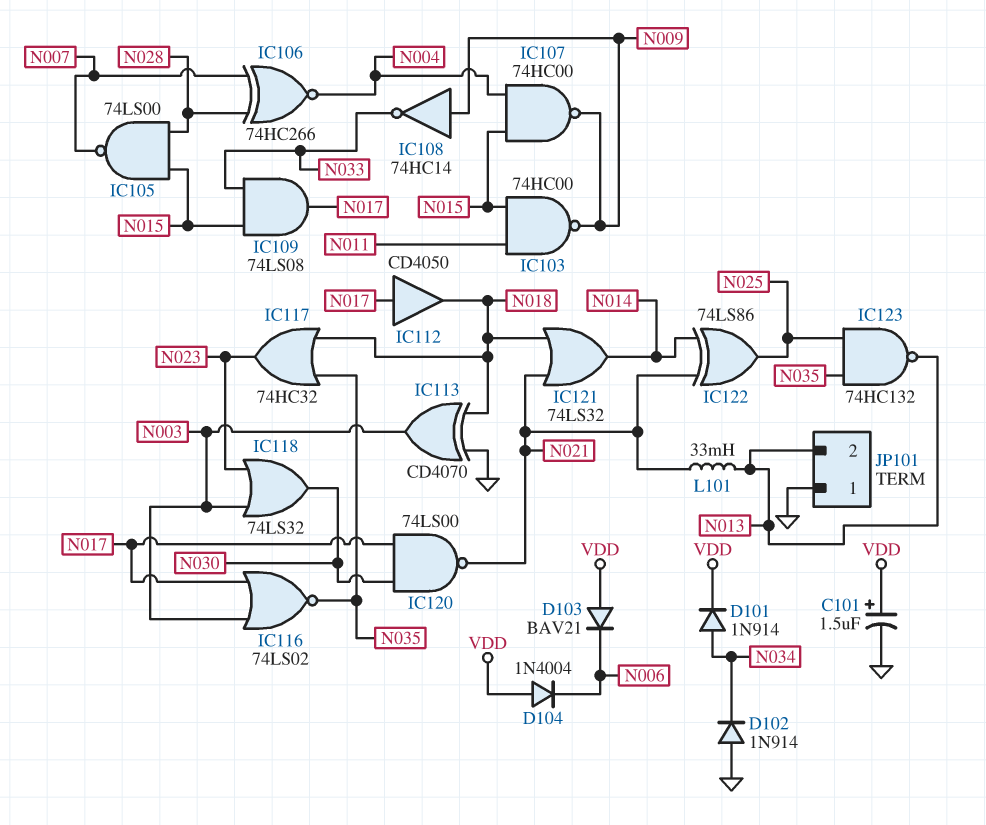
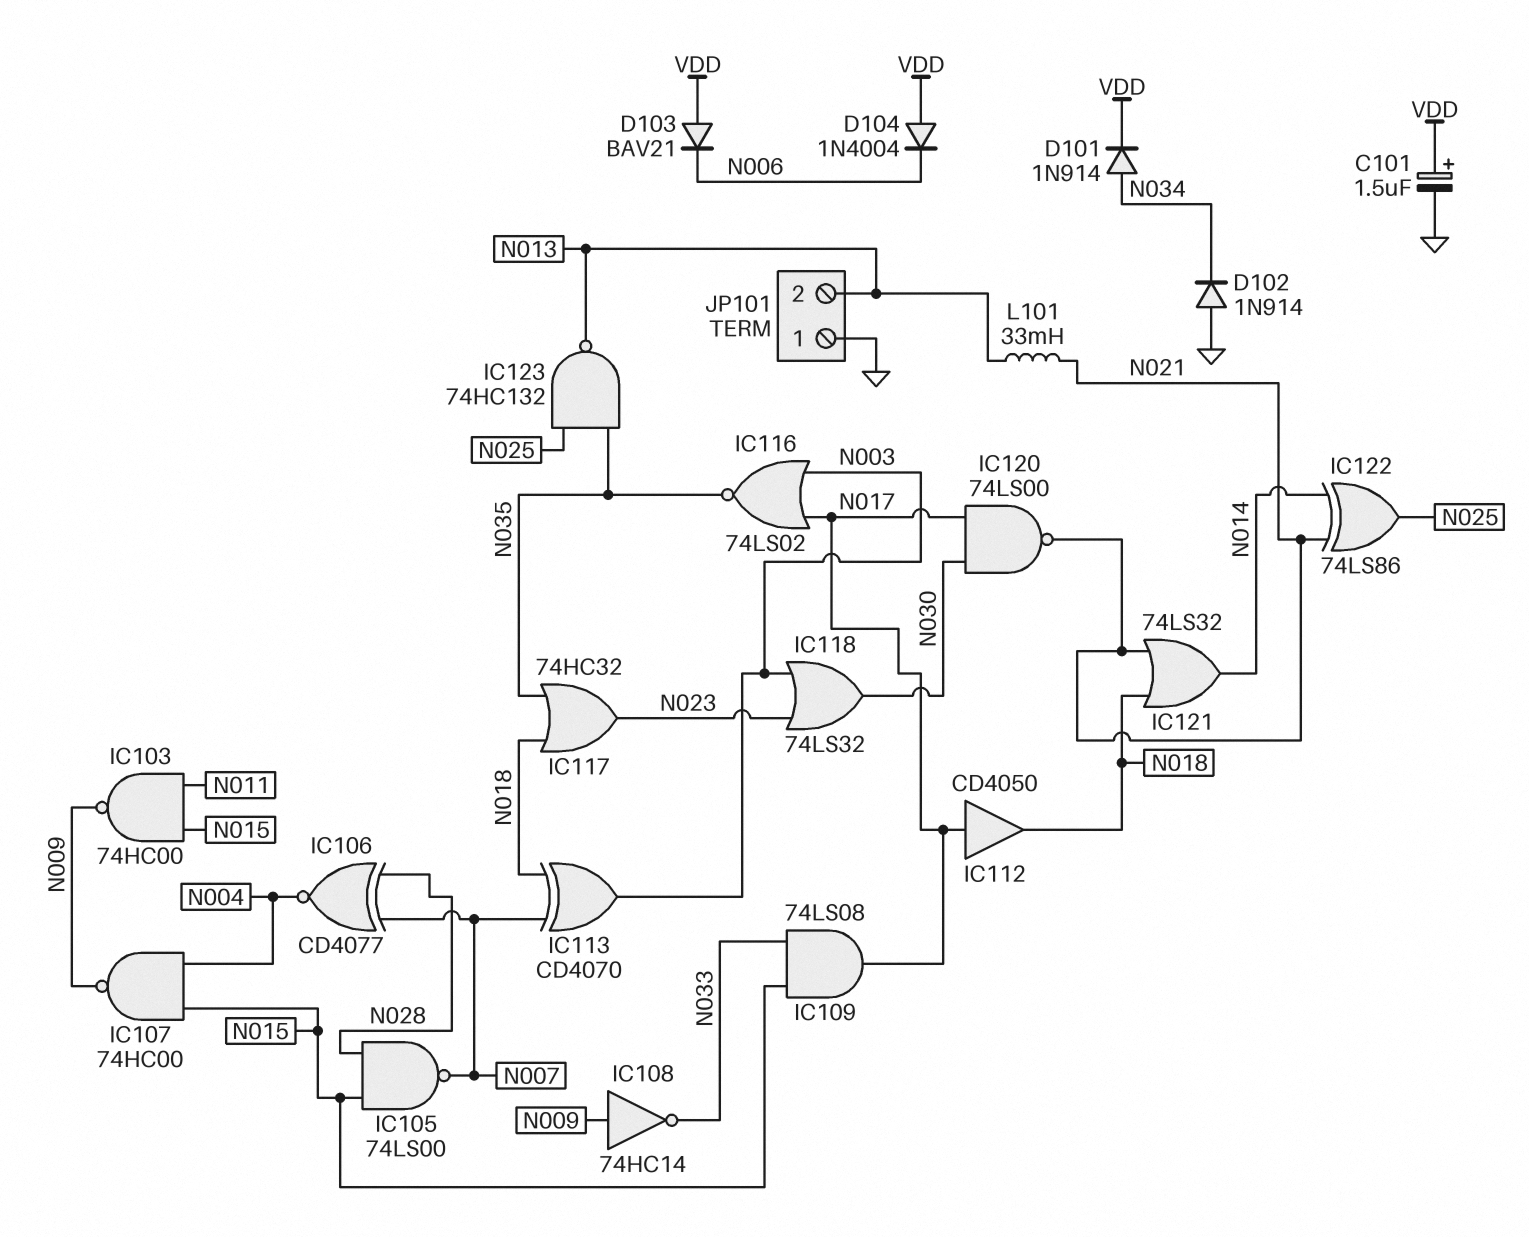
IC106: XNOR 74HC266 (in N007, in N028, out N004) -> XNOR CD4077 (in N007, in N028, out N004)
IC113: XOR CD4070 (in GND, in N018, out N003) -> XOR CD4070 (in N007, in N018, out N003)

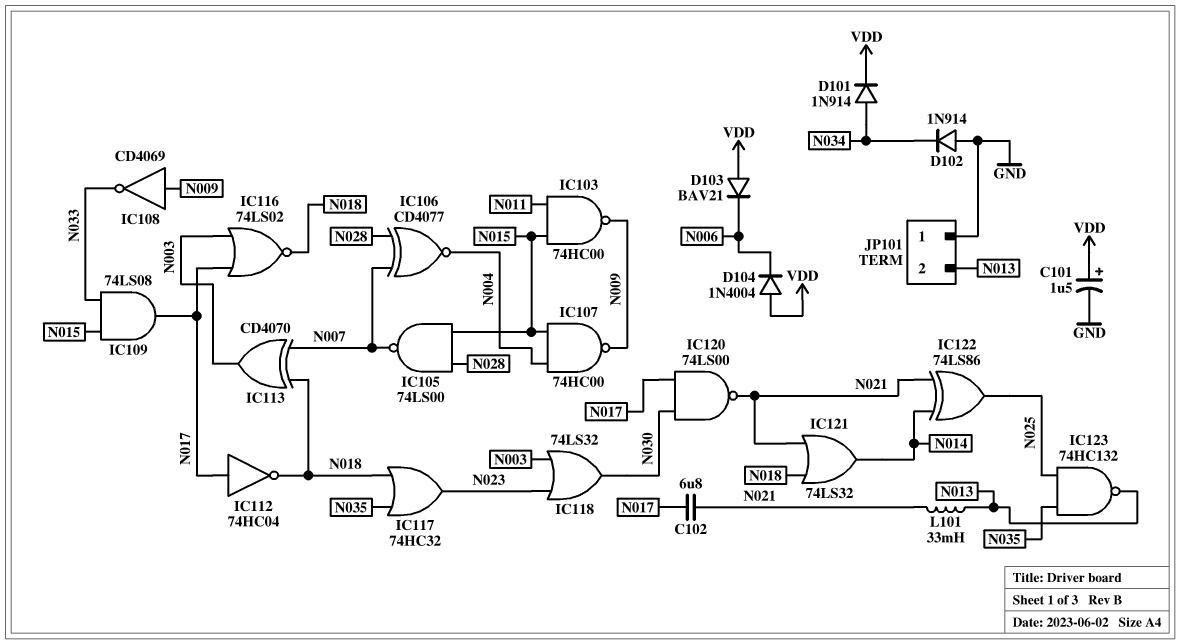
C102: none -> 6.8uF (N017, N021)
IC108: NOT 74HC14 (in N009, out N033) -> NOT CD4069 (in N009, out N033)
IC112: buffer CD4050 (in N017, out N018) -> NOT 74HC04 (in N017, out N018)
IC116: NOR 74LS02 (in N003, in N017, out N035) -> NOR 74LS02 (in N003, in N017, out N018)

